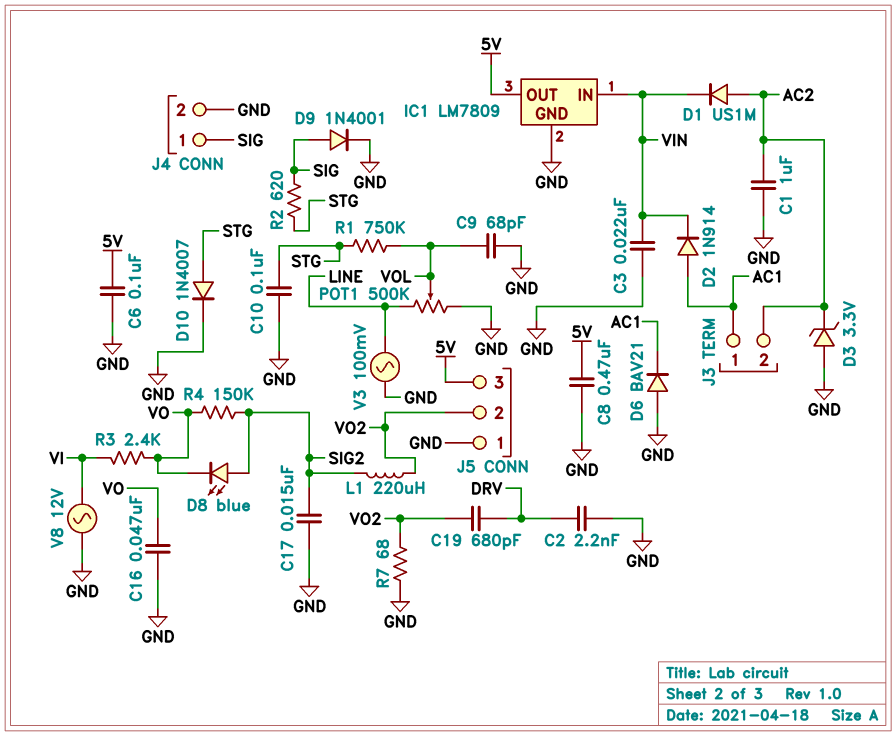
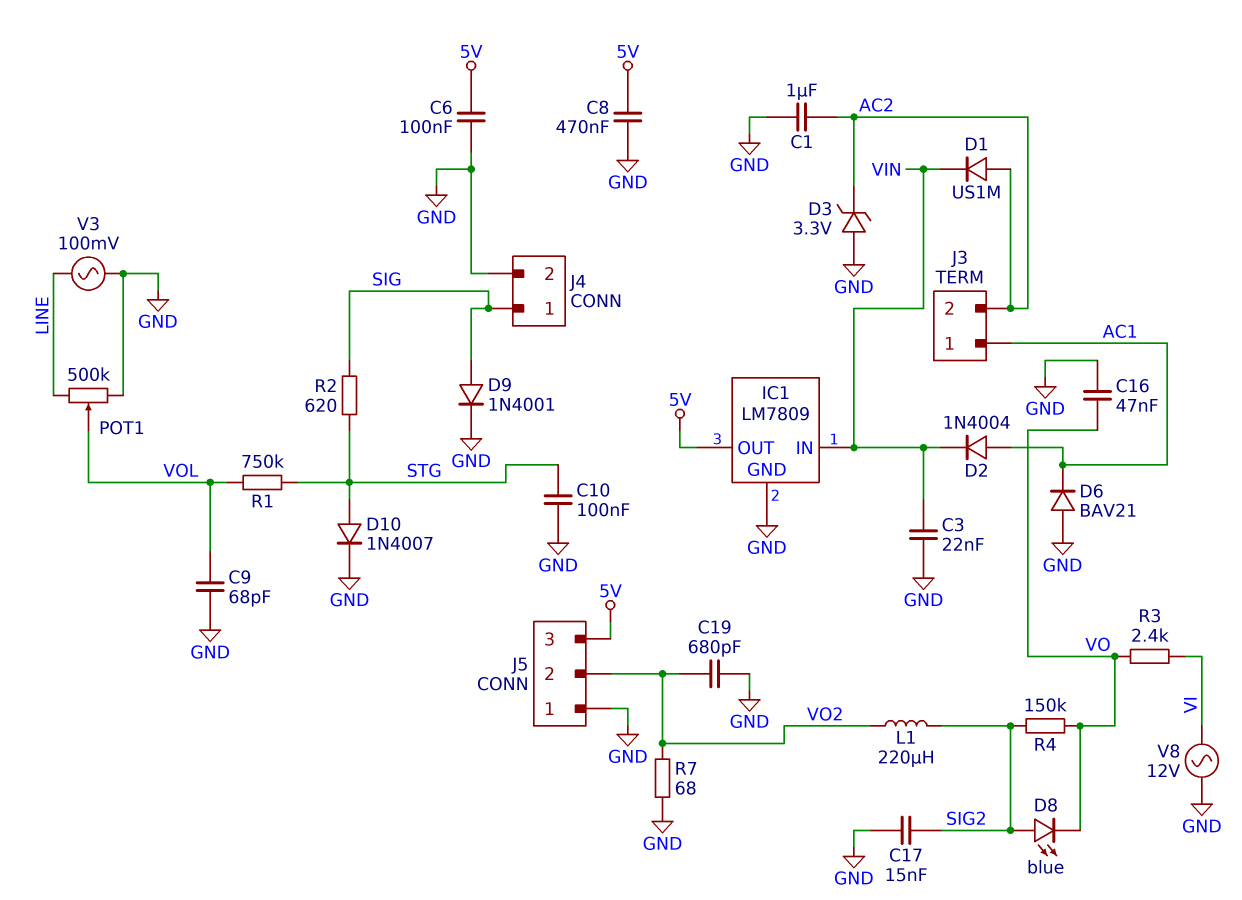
C2: 2.2nF (DRV, GND) -> none
C19: 680pF (DRV, VO2) -> 680pF (GND, VO2)
D2: diode 1N914 (A AC1, K VIN) -> diode 1N4004 (A AC1, K VIN)

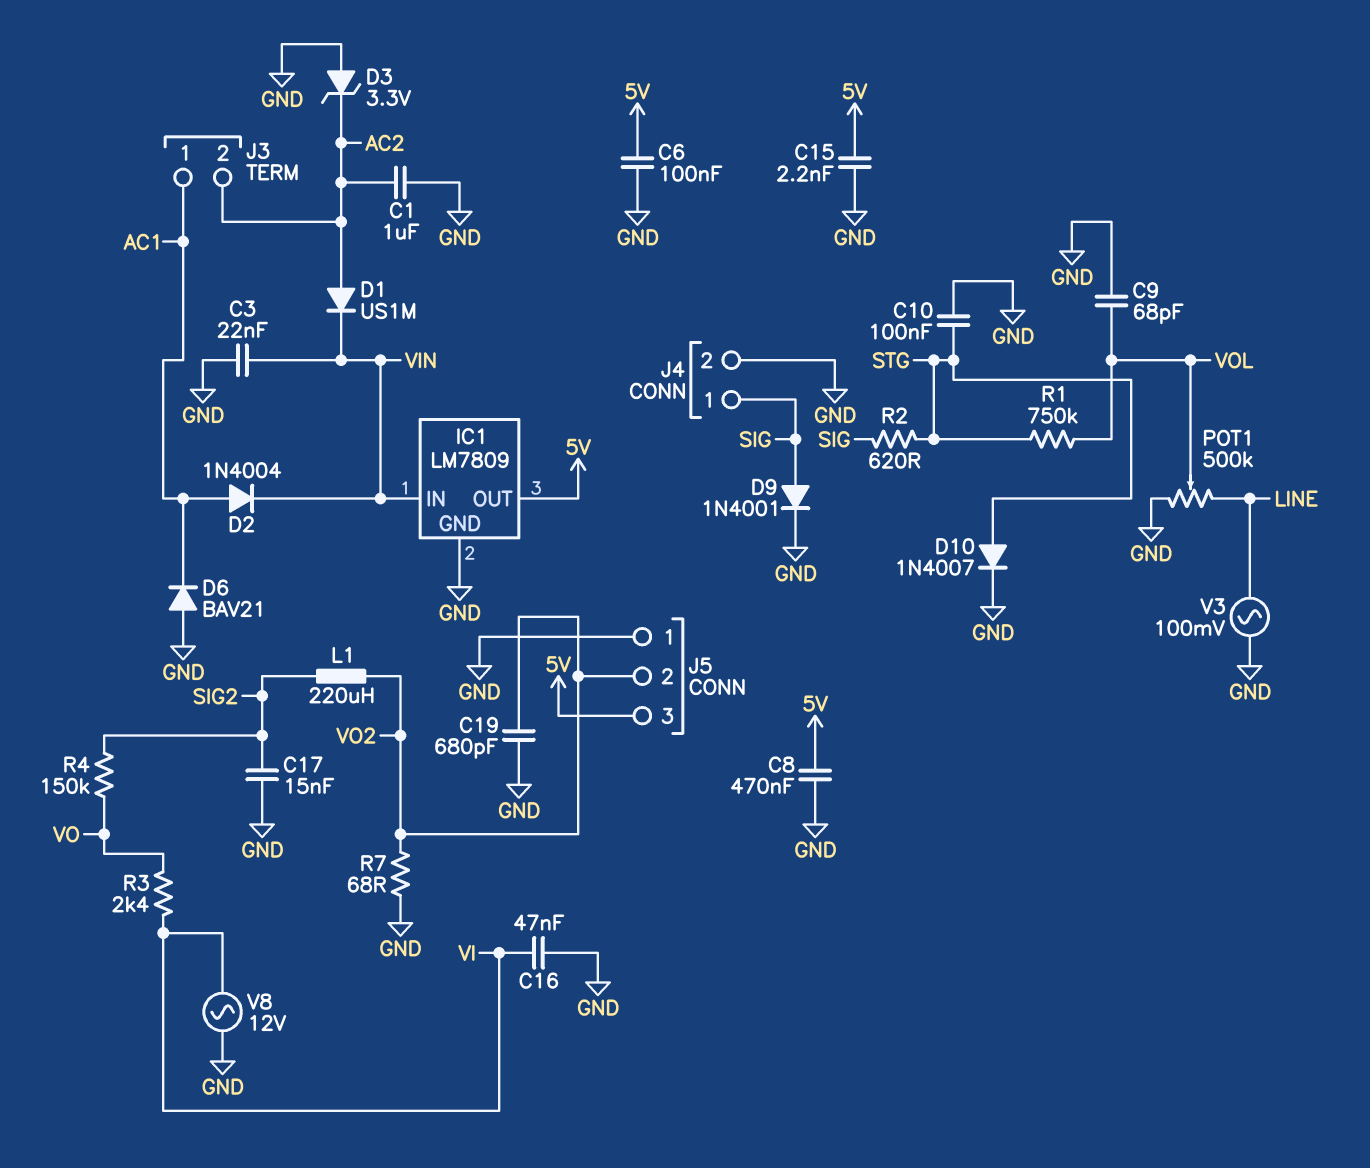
C15: none -> 2.2nF (5V, GND)
C16: 47nF (GND, VO) -> 47nF (GND, VI)
D8: LED blue (A SIG2, K VO) -> none

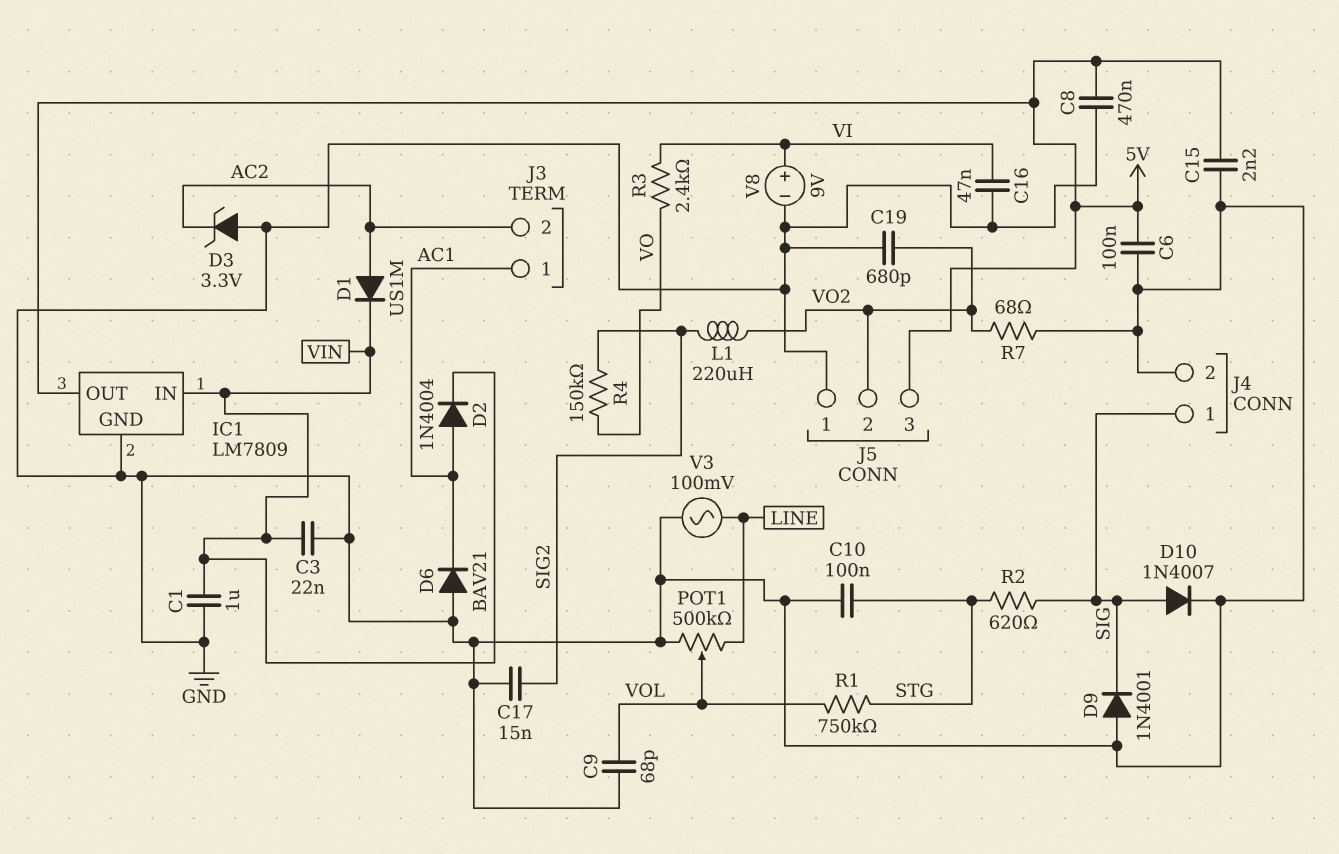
C1: 1uF (AC2, GND) -> 1uF (GND, VIN)
D9: diode 1N4001 (A SIG, K GND) -> diode 1N4001 (A GND, K SIG)
D10: diode 1N4007 (A STG, K GND) -> diode 1N4007 (A SIG, K GND)
V8: AC 12V (GND, VI) -> 9V (plus VI, minus GND)

